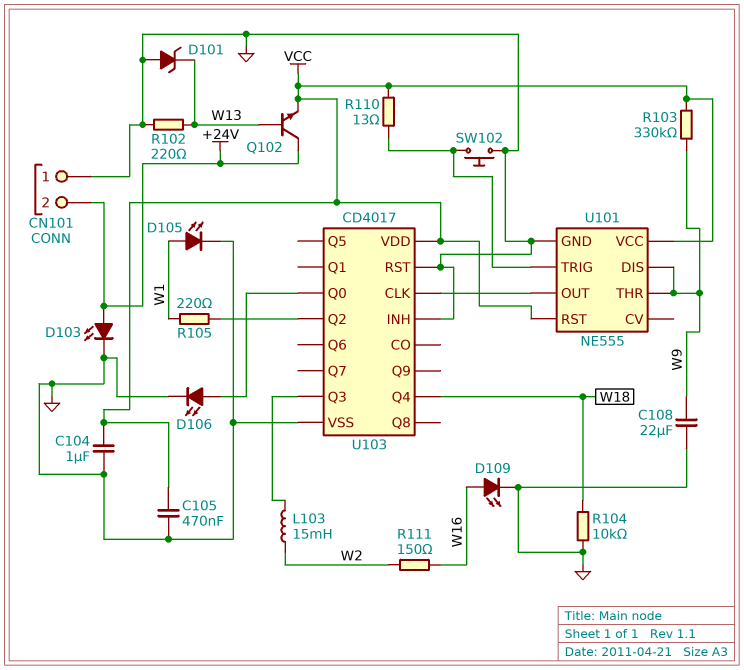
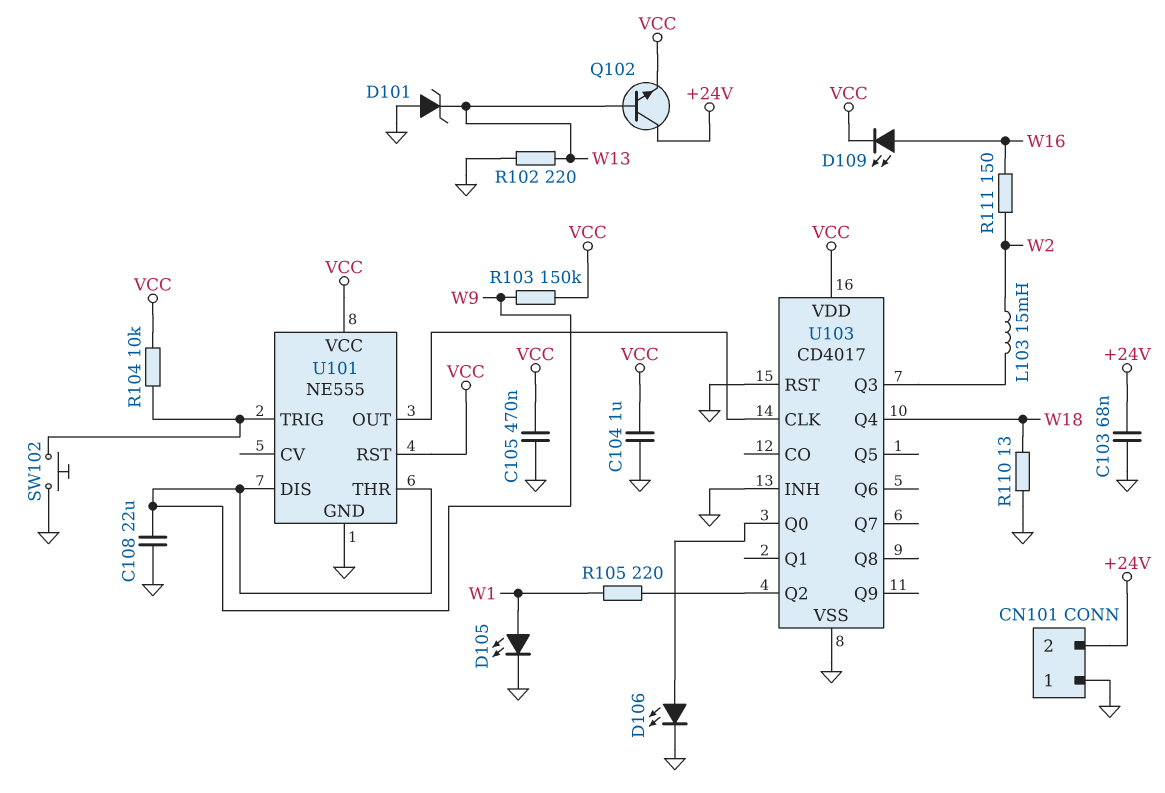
C103: none -> 68nF (+24V, GND)
D103: LED (A +24V, K GND) -> none
D109: LED (A W16, K GND) -> LED (A W16, K VCC)
R103: 330k (VCC, W9) -> 150k (VCC, W9)
R104: 10k (GND, W18) -> 10k (U101/TRIG, VCC)
R110: 13 (U101/TRIG, VCC) -> 13 (GND, W18)

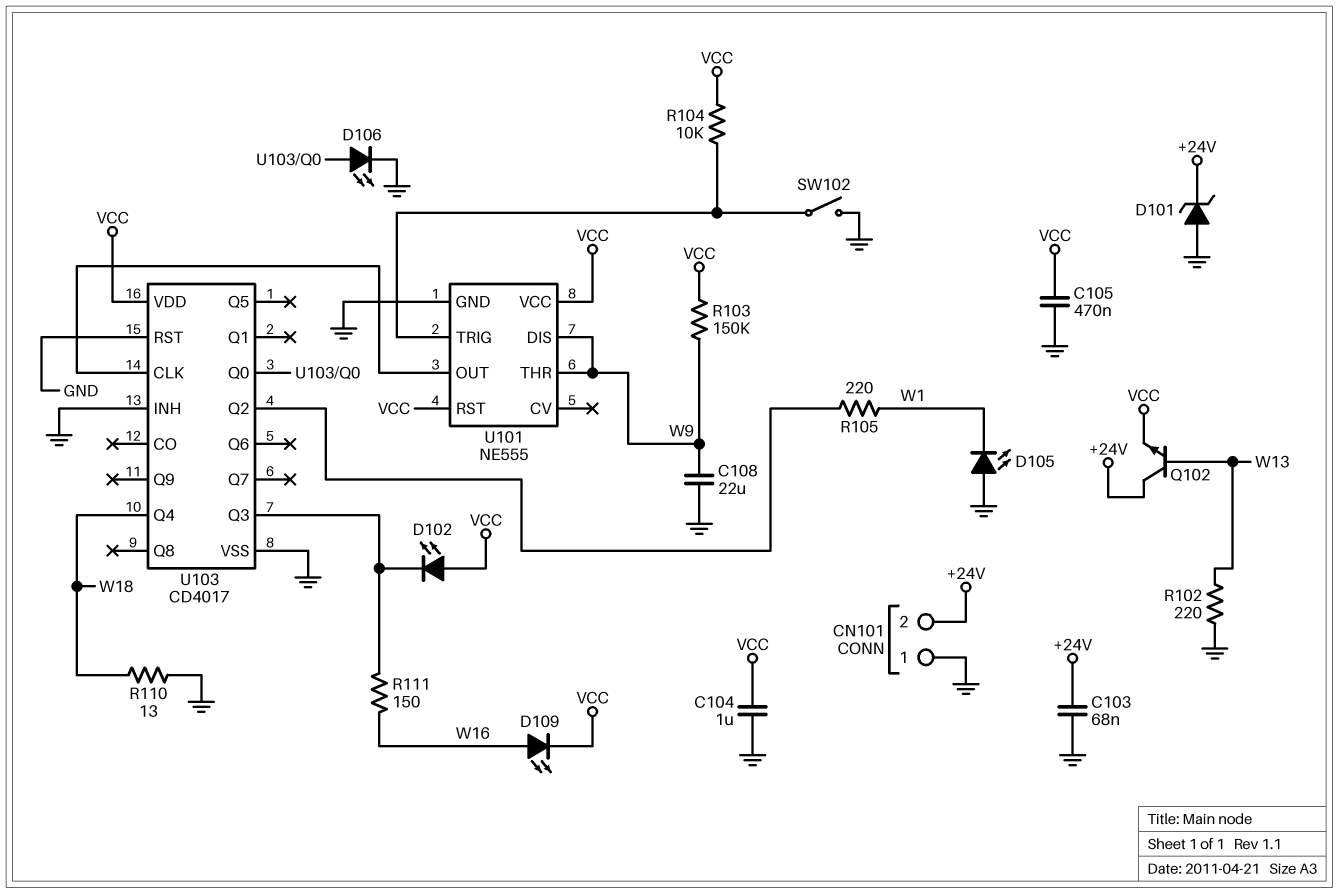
D101: zener (A GND, K W13) -> zener (A GND, K +24V)
D102: none -> LED (A VCC, K U103/Q3)
D105: LED (A W1, K GND) -> LED (A GND, K W1)
L103: 15mH (U103/Q3, W2) -> none
R111: 150 (W2, W16) -> 150 (U103/Q3, W16)
SW102: button (GND, U101/TRIG) -> switch (GND, U101/TRIG)

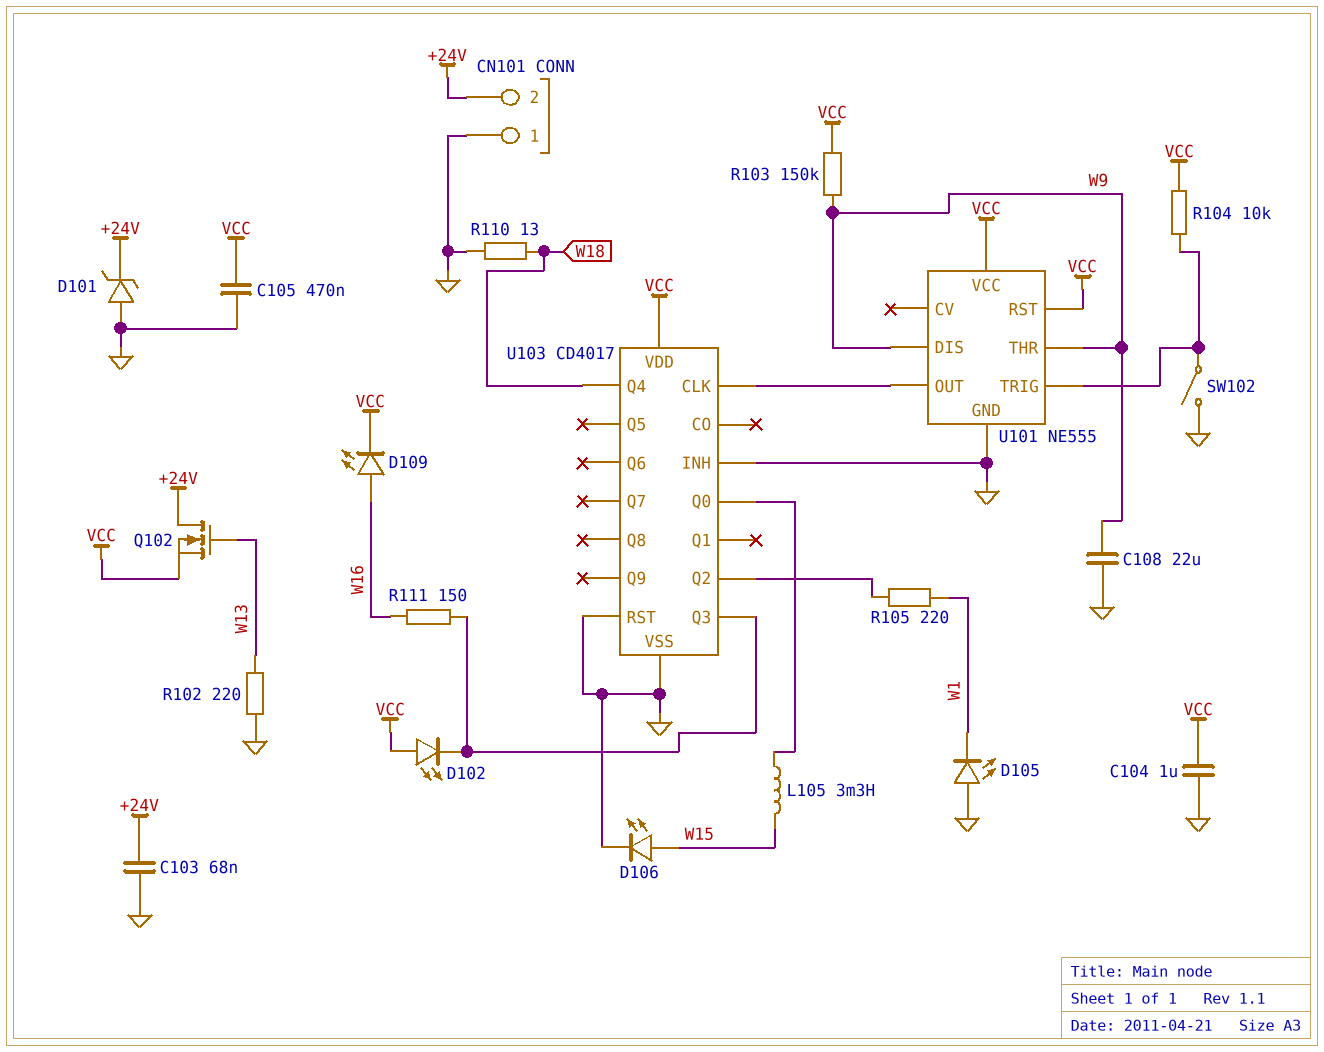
D106: LED (A U103/Q0, K GND) -> LED (A W15, K GND)
L105: none -> 3.3mH (U103/Q0, W15)
Q102: NPN (B W13, C +24V, E VCC) -> NMOS (G W13, D +24V, S VCC)

